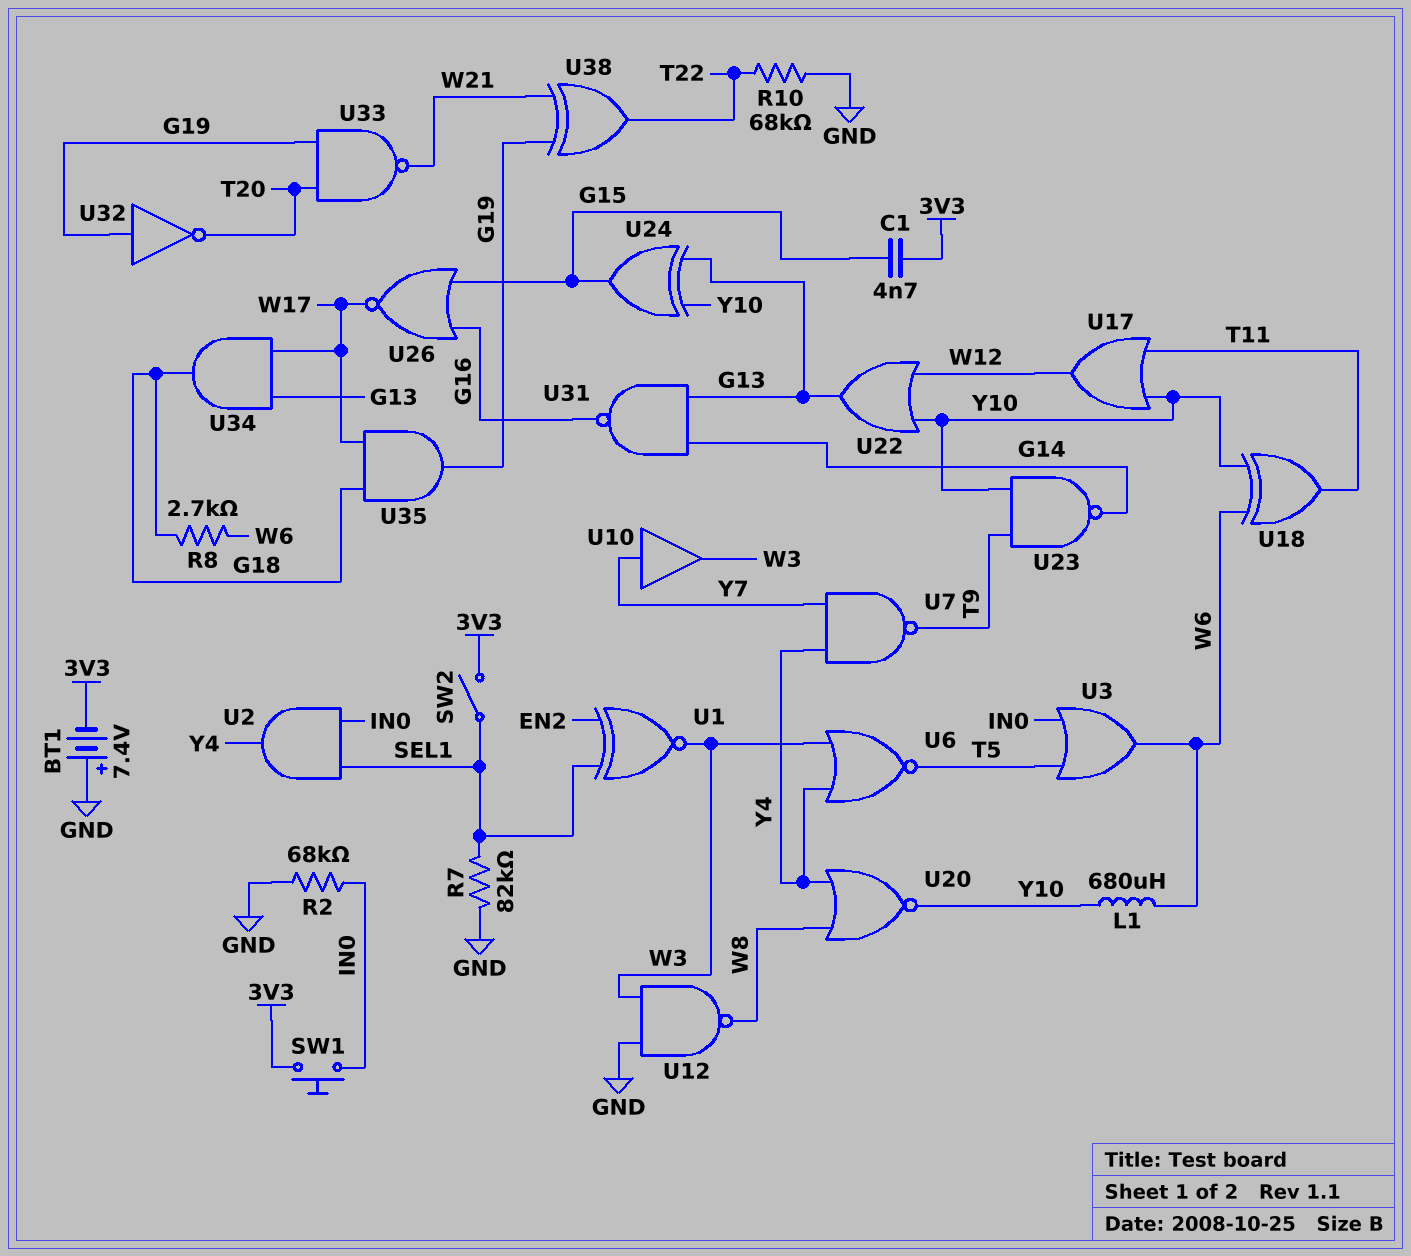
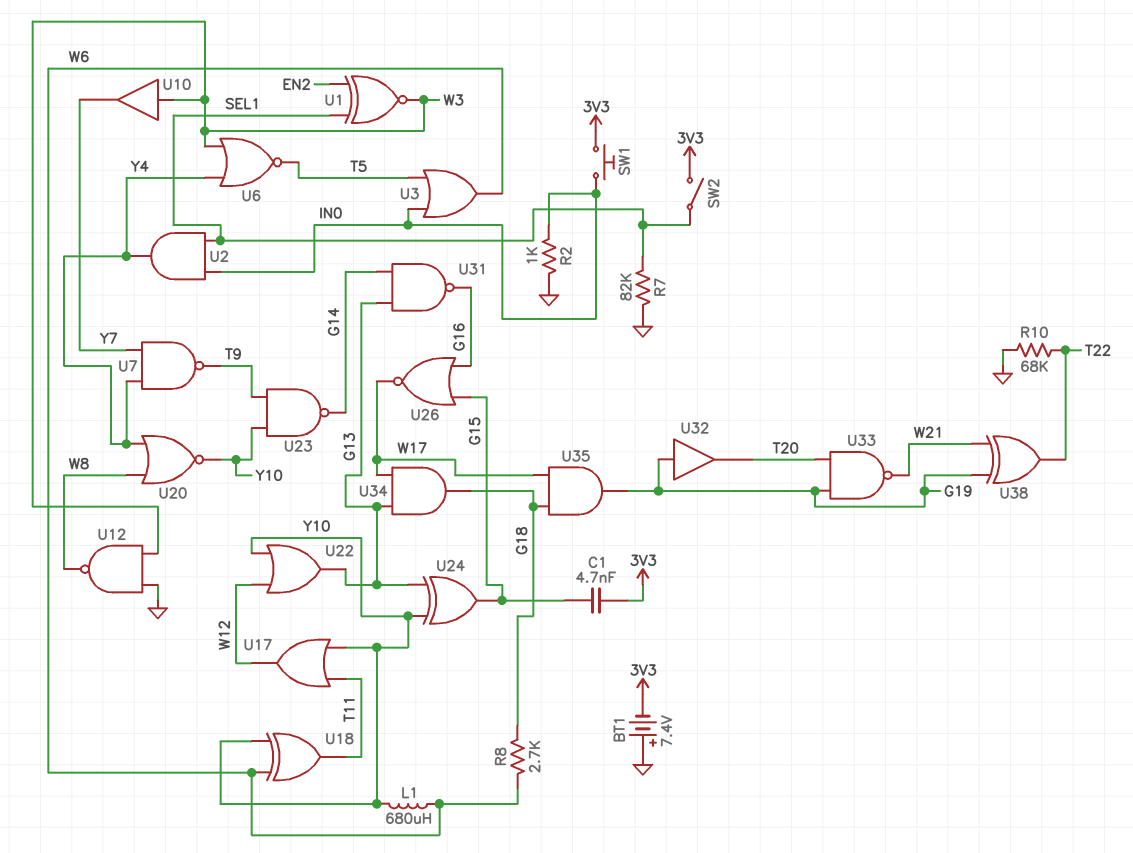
R2: 68k (GND, IN0) -> 1k (GND, IN0)
U10: buffer (in Y7, out W3) -> buffer (in W3, out Y7)
U32: NOT (in G19, out T20) -> buffer (in G19, out T20)

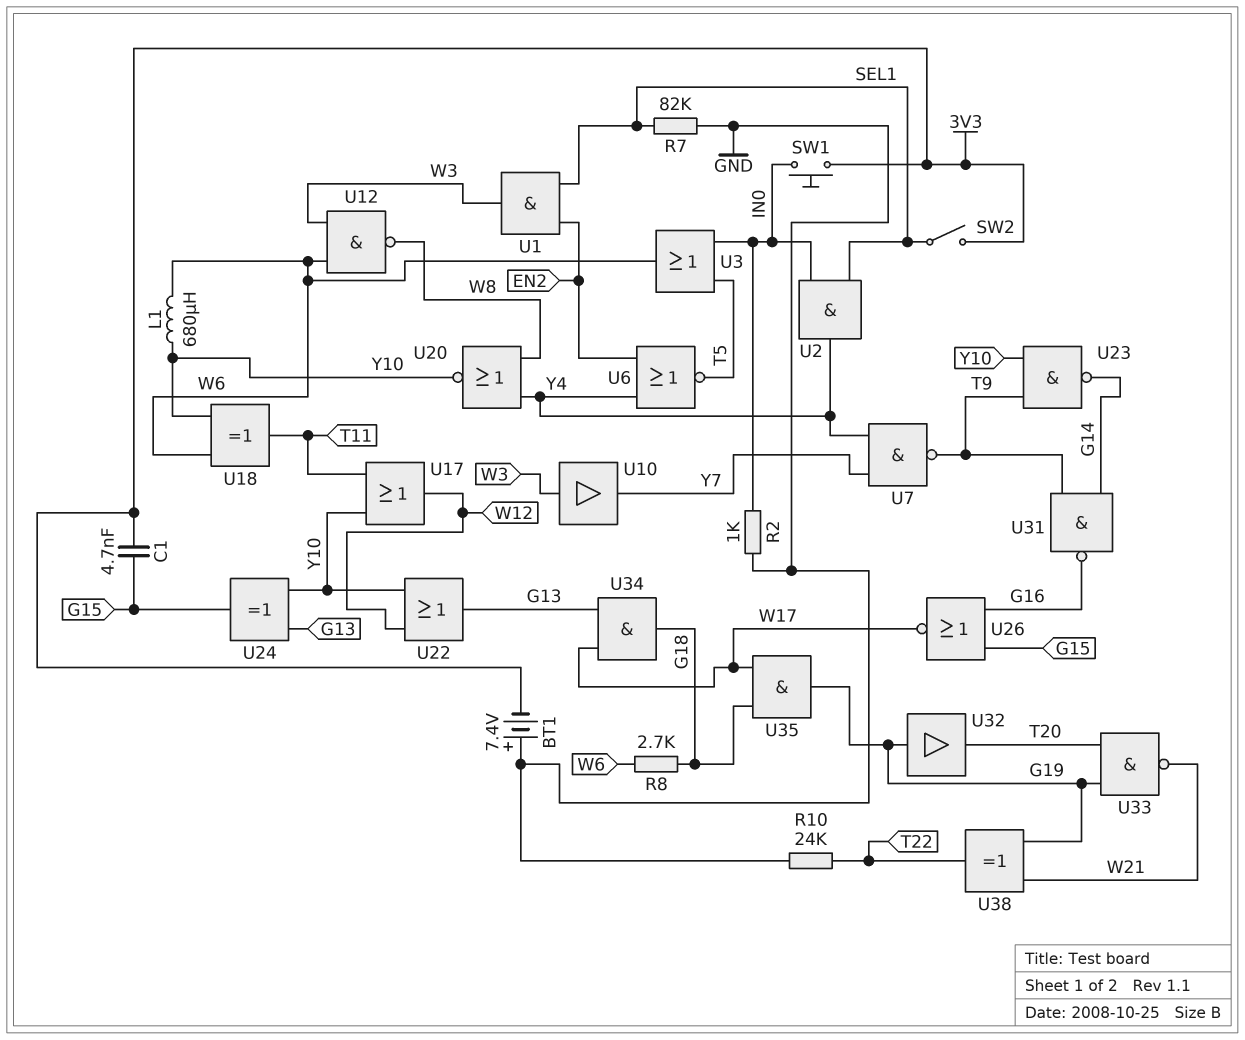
R10: 68k (GND, T22) -> 24k (GND, T22)
U1: XNOR (in EN2, in SEL1, out W3) -> AND (in EN2, in SEL1, out W3)
U6: NOR (in W3, in Y4, out T5) -> NOR (in EN2, in Y4, out T5)
U12: NAND (in GND, in W3, out W8) -> NAND (in W3, in W6, out W8)
U31: NAND (in G13, in G14, out G16) -> NAND (in G14, in T9, out G16)

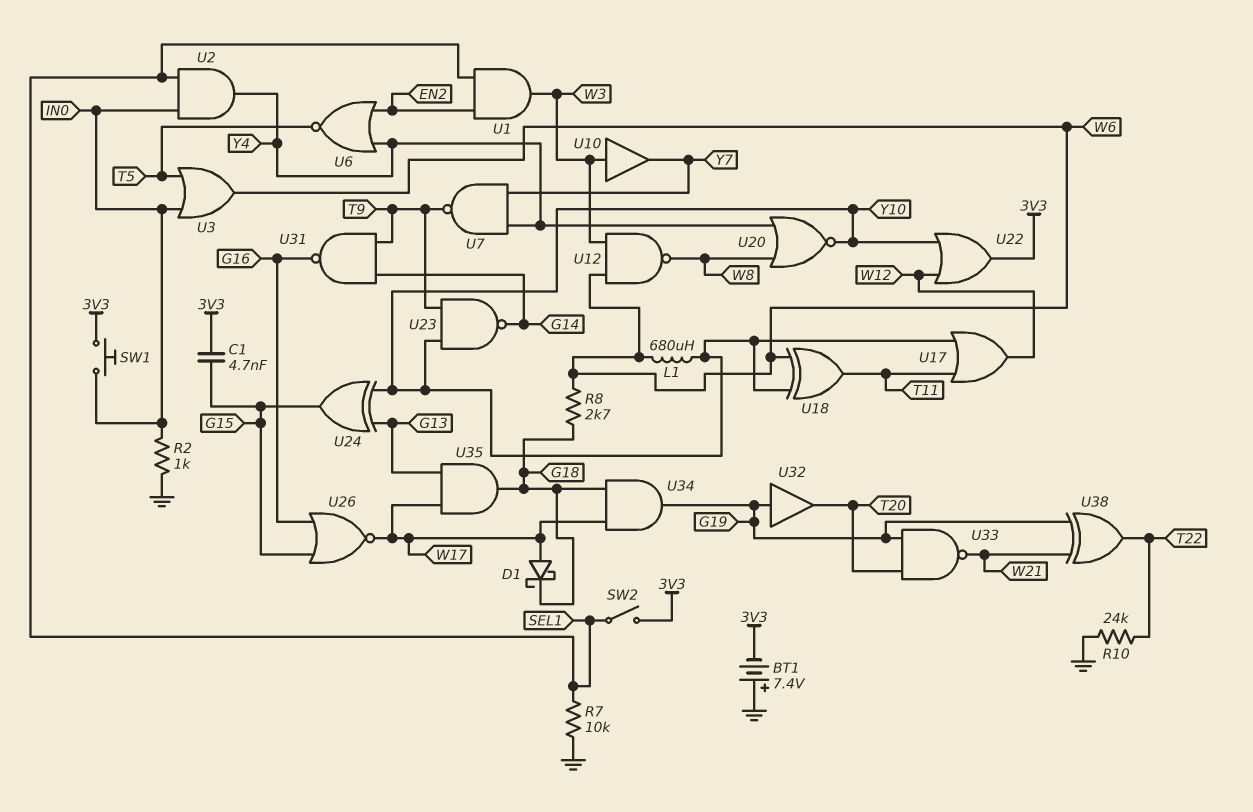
D1: none -> schottky (A W17, K G18)
R7: 82k (GND, SEL1) -> 10k (GND, SEL1)
U22: OR (in W12, in Y10, out G13) -> OR (in W12, in Y10, out 3V3)
U34: AND (in G13, in W17, out G18) -> AND (in G18, in W17, out G19)
U35: AND (in G18, in W17, out G19) -> AND (in G13, in W17, out G18)

